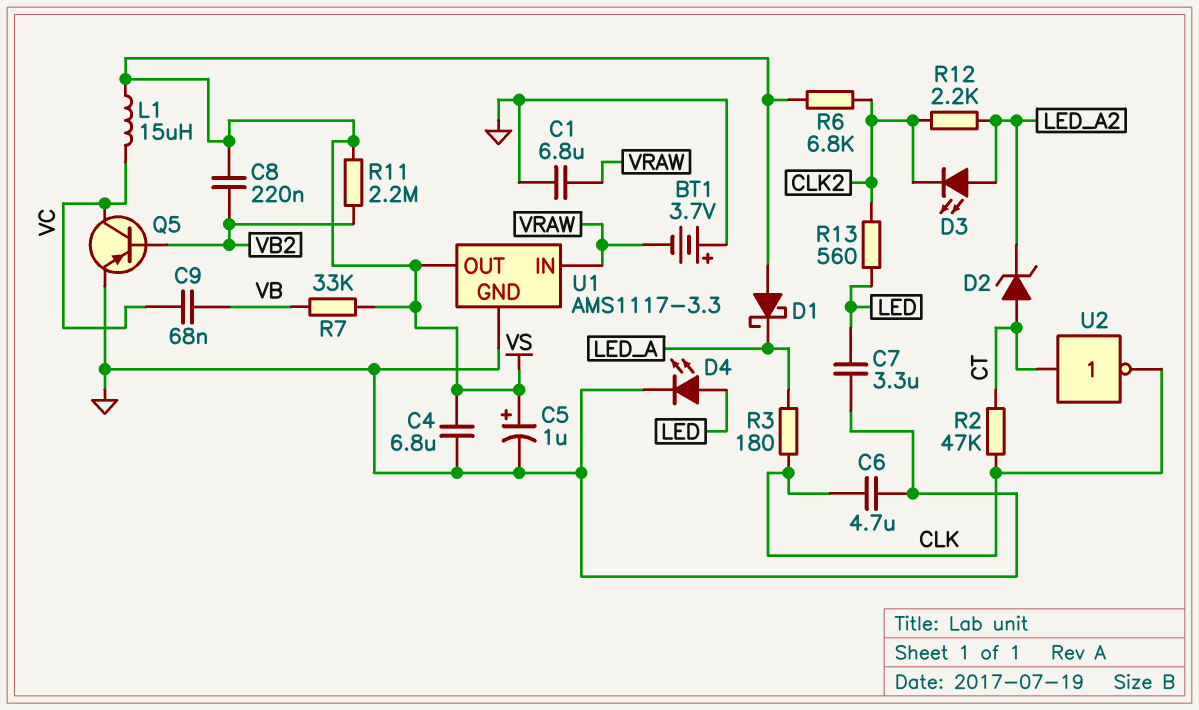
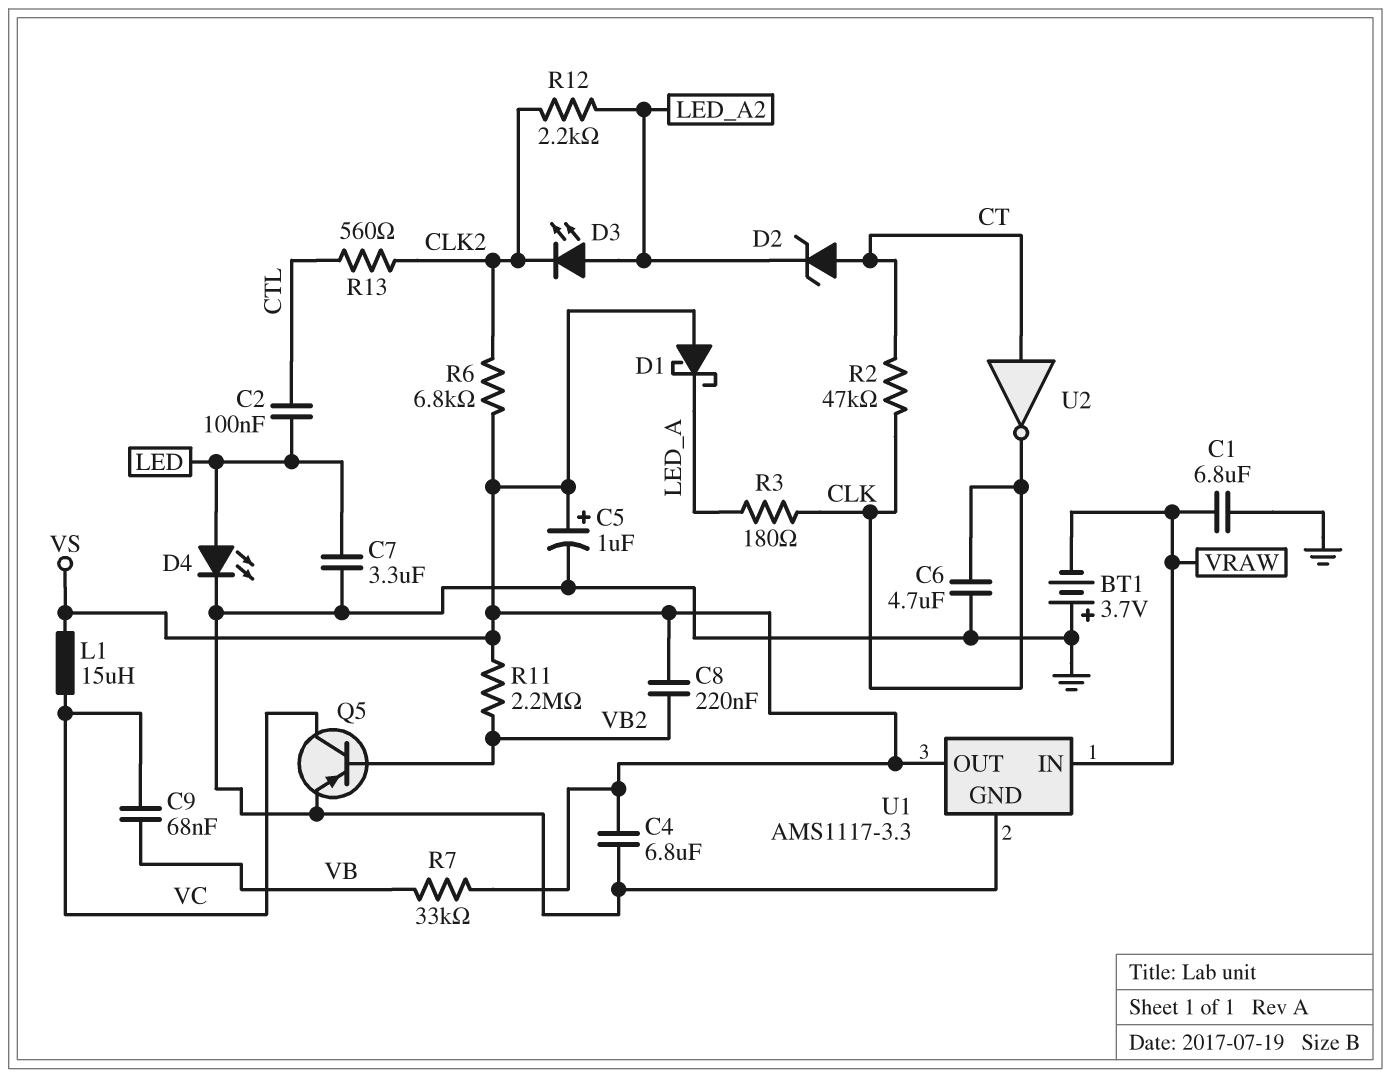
C2: none -> 100nF (CTL, LED)
R13: 560 (CLK2, LED) -> 560 (CLK2, CTL)

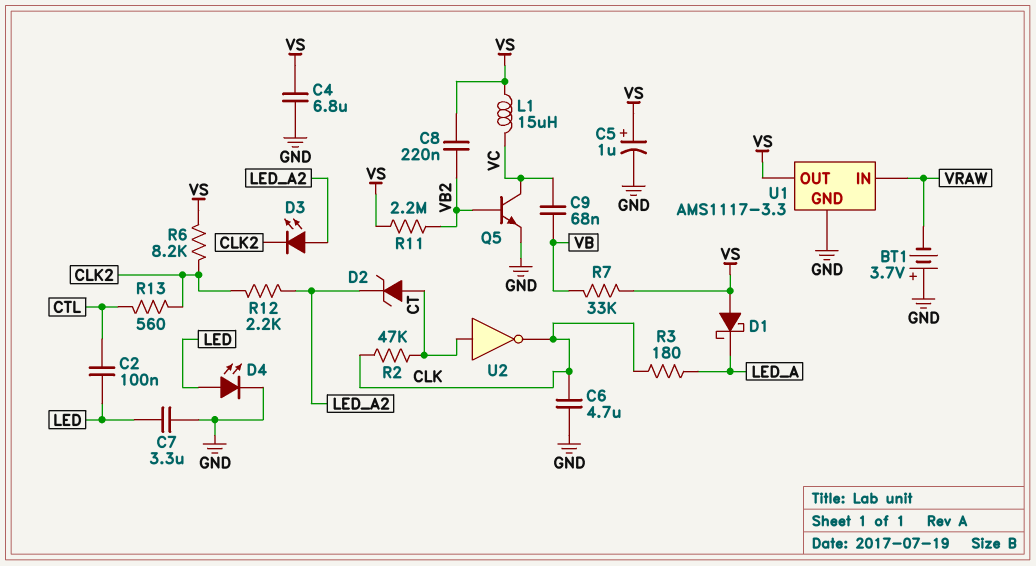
C1: 6.8uF (GND, VRAW) -> none
Q5: PNP (B VB2, C VC, E GND) -> NPN (B VB2, C VC, E GND)
R6: 6.8k (CLK2, VS) -> 8.2k (CLK2, VS)

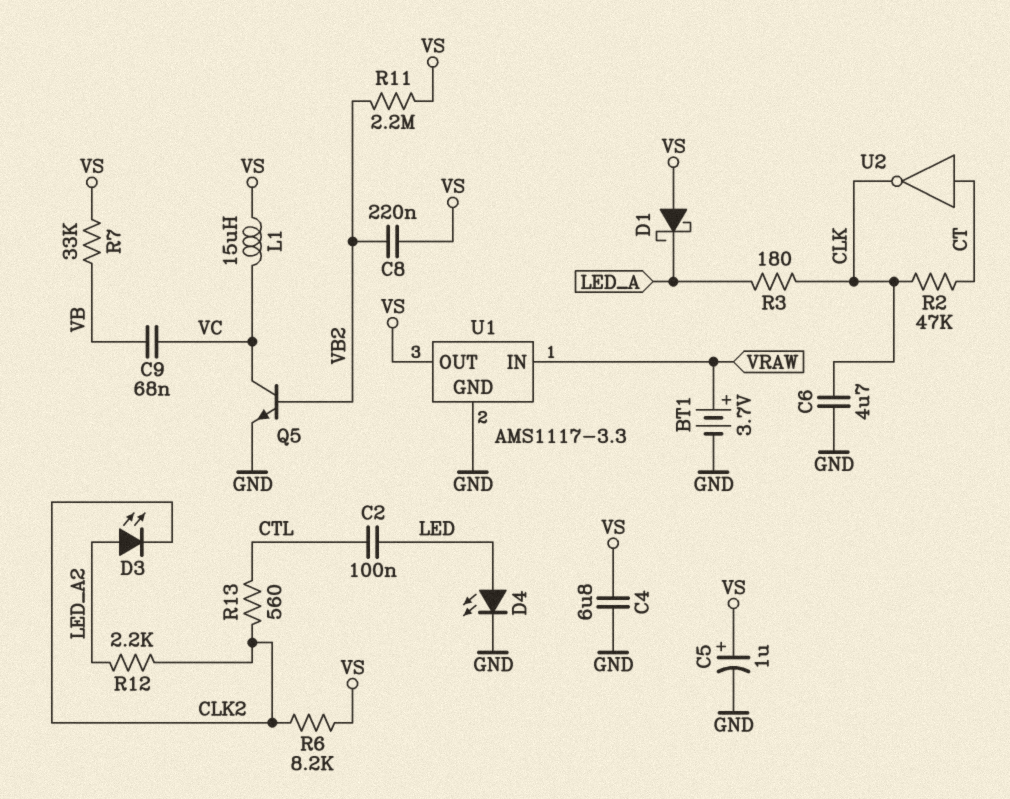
BT1: 3.7V (plus GND, minus VRAW) -> 3.7V (plus VRAW, minus GND)
C7: 3.3uF (GND, LED) -> none
D2: zener (A CT, K LED_A2) -> none

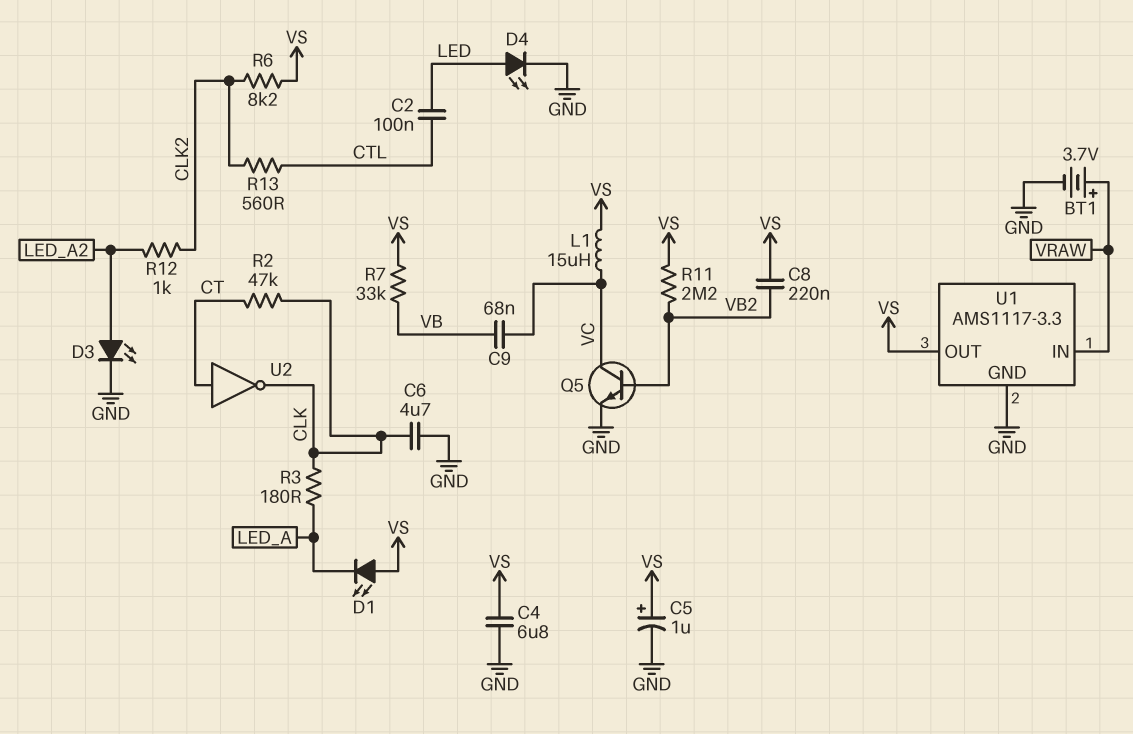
D1: schottky (A VS, K LED_A) -> LED (A VS, K LED_A)
D3: LED (A LED_A2, K CLK2) -> LED (A LED_A2, K GND)
R12: 2.2k (CLK2, LED_A2) -> 1k (CLK2, LED_A2)

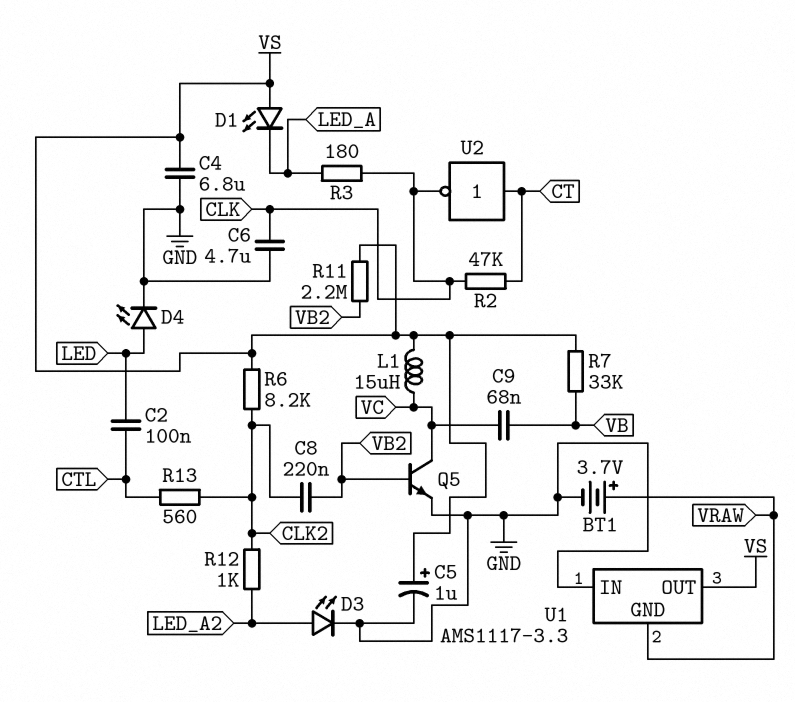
C8: 220nF (VB2, VS) -> 220nF (CLK2, VB2)
U1 pin GND: GND -> VRAW
U1 pin IN: VRAW -> GND

